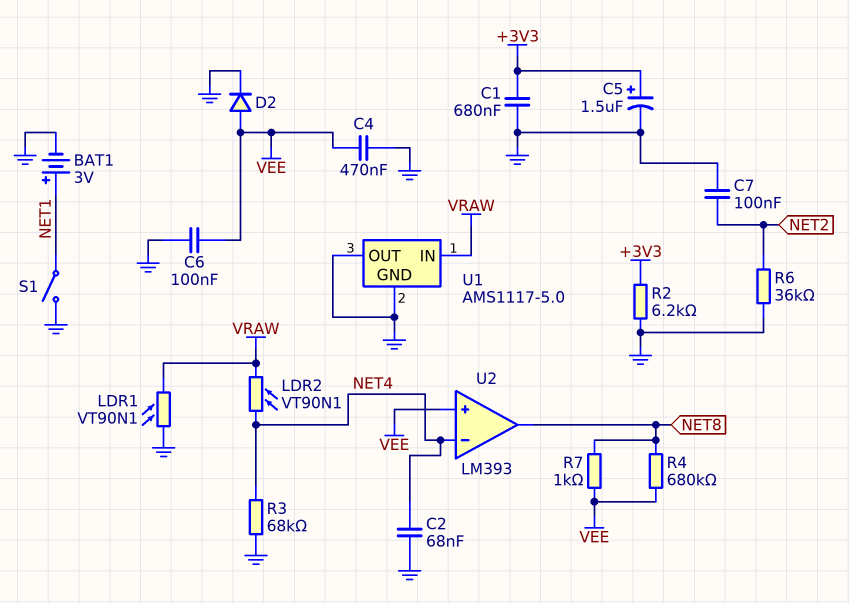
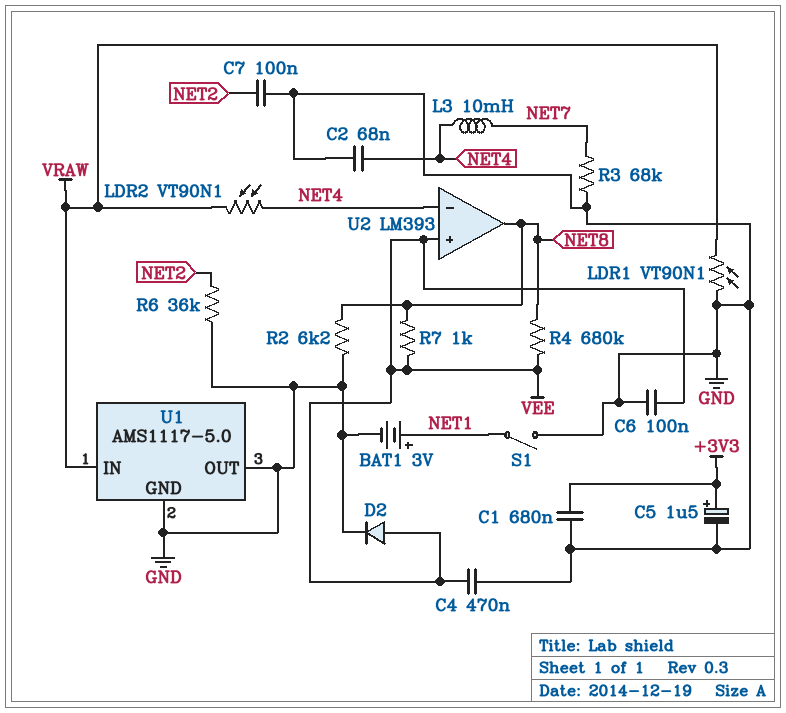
L3: none -> 10mH (NET4, NET7)
R2: 6.2k (+3V3, GND) -> 6.2k (GND, NET8)
R3: 68k (GND, NET4) -> 68k (GND, NET7)

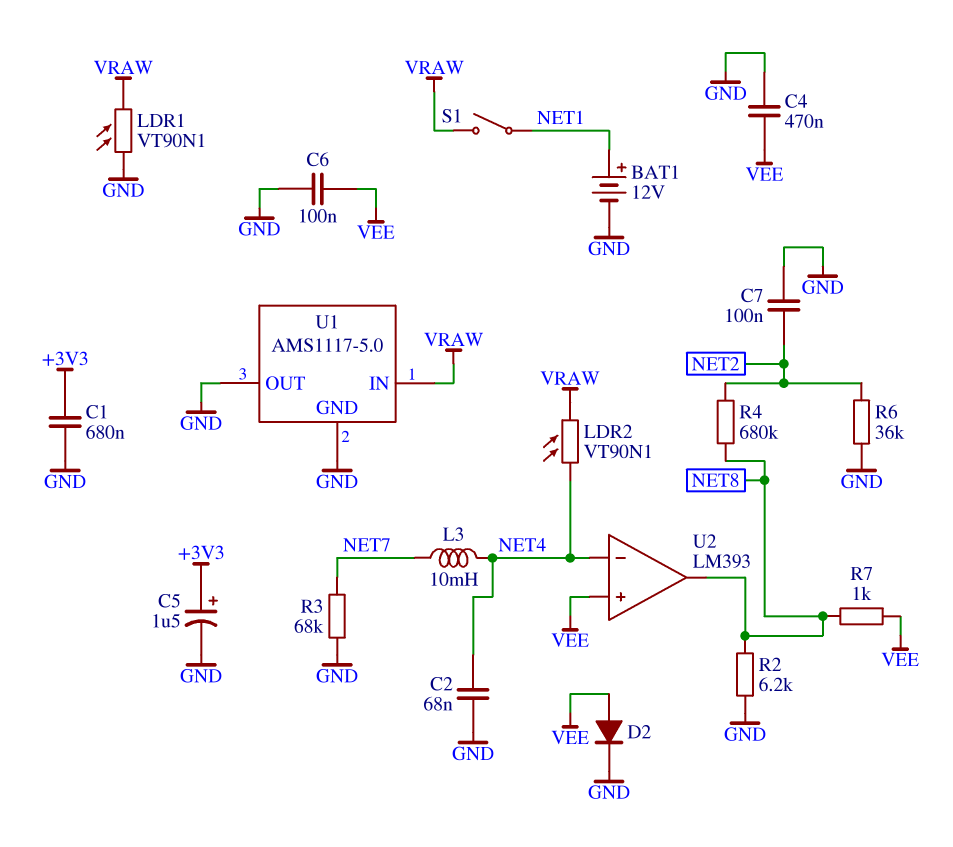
BAT1: 3V (plus NET1, minus GND) -> 12V (plus NET1, minus GND)
R4: 680k (NET8, VEE) -> 680k (NET2, NET8)
S1: switch (GND, NET1) -> switch (NET1, VRAW)

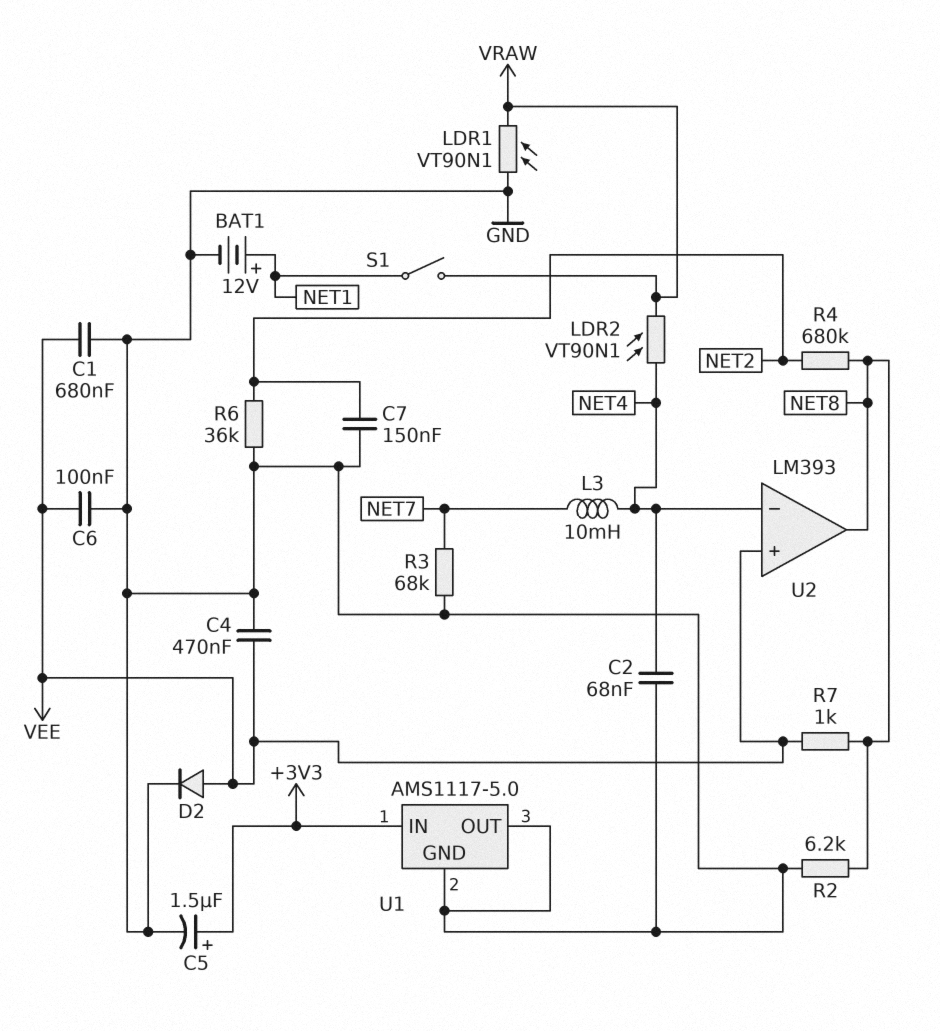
C1: 680nF (+3V3, GND) -> 680nF (GND, VEE)
C7: 100nF (GND, NET2) -> 150nF (GND, NET2)
U1 pin IN: VRAW -> +3V3

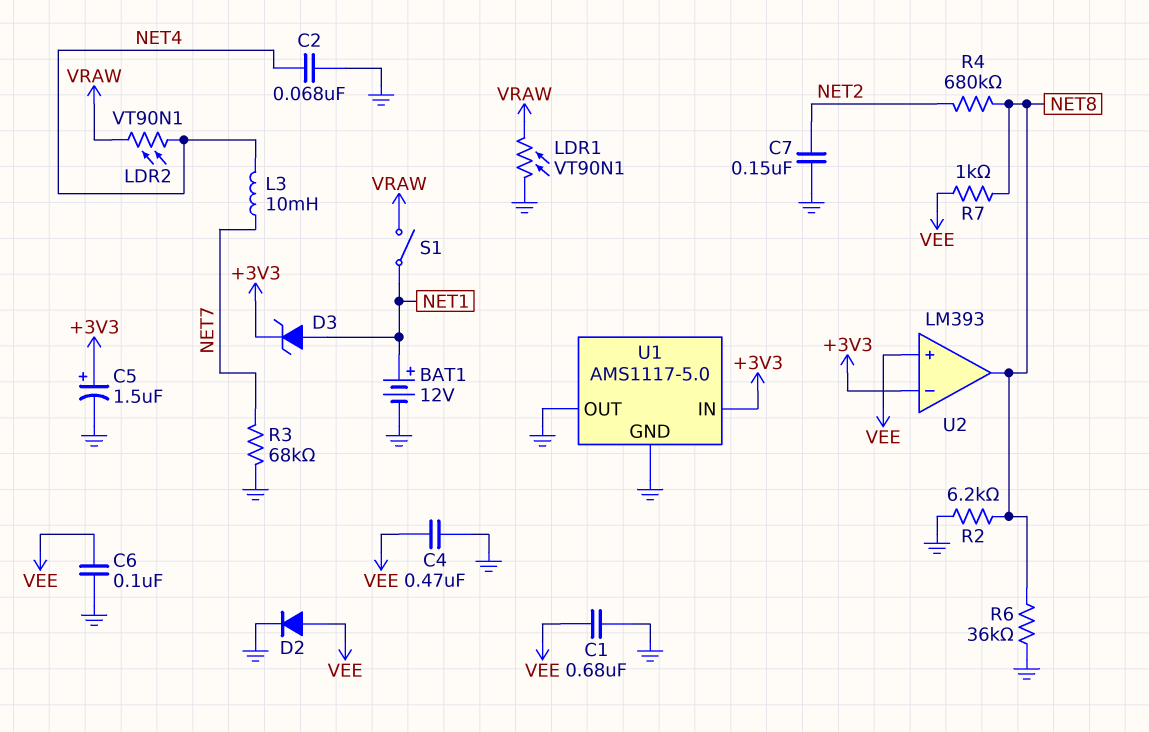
D3: none -> zener (A NET1, K +3V3)
R6: 36k (GND, NET2) -> 36k (GND, NET8)
U2 pin in-: NET4 -> +3V3

